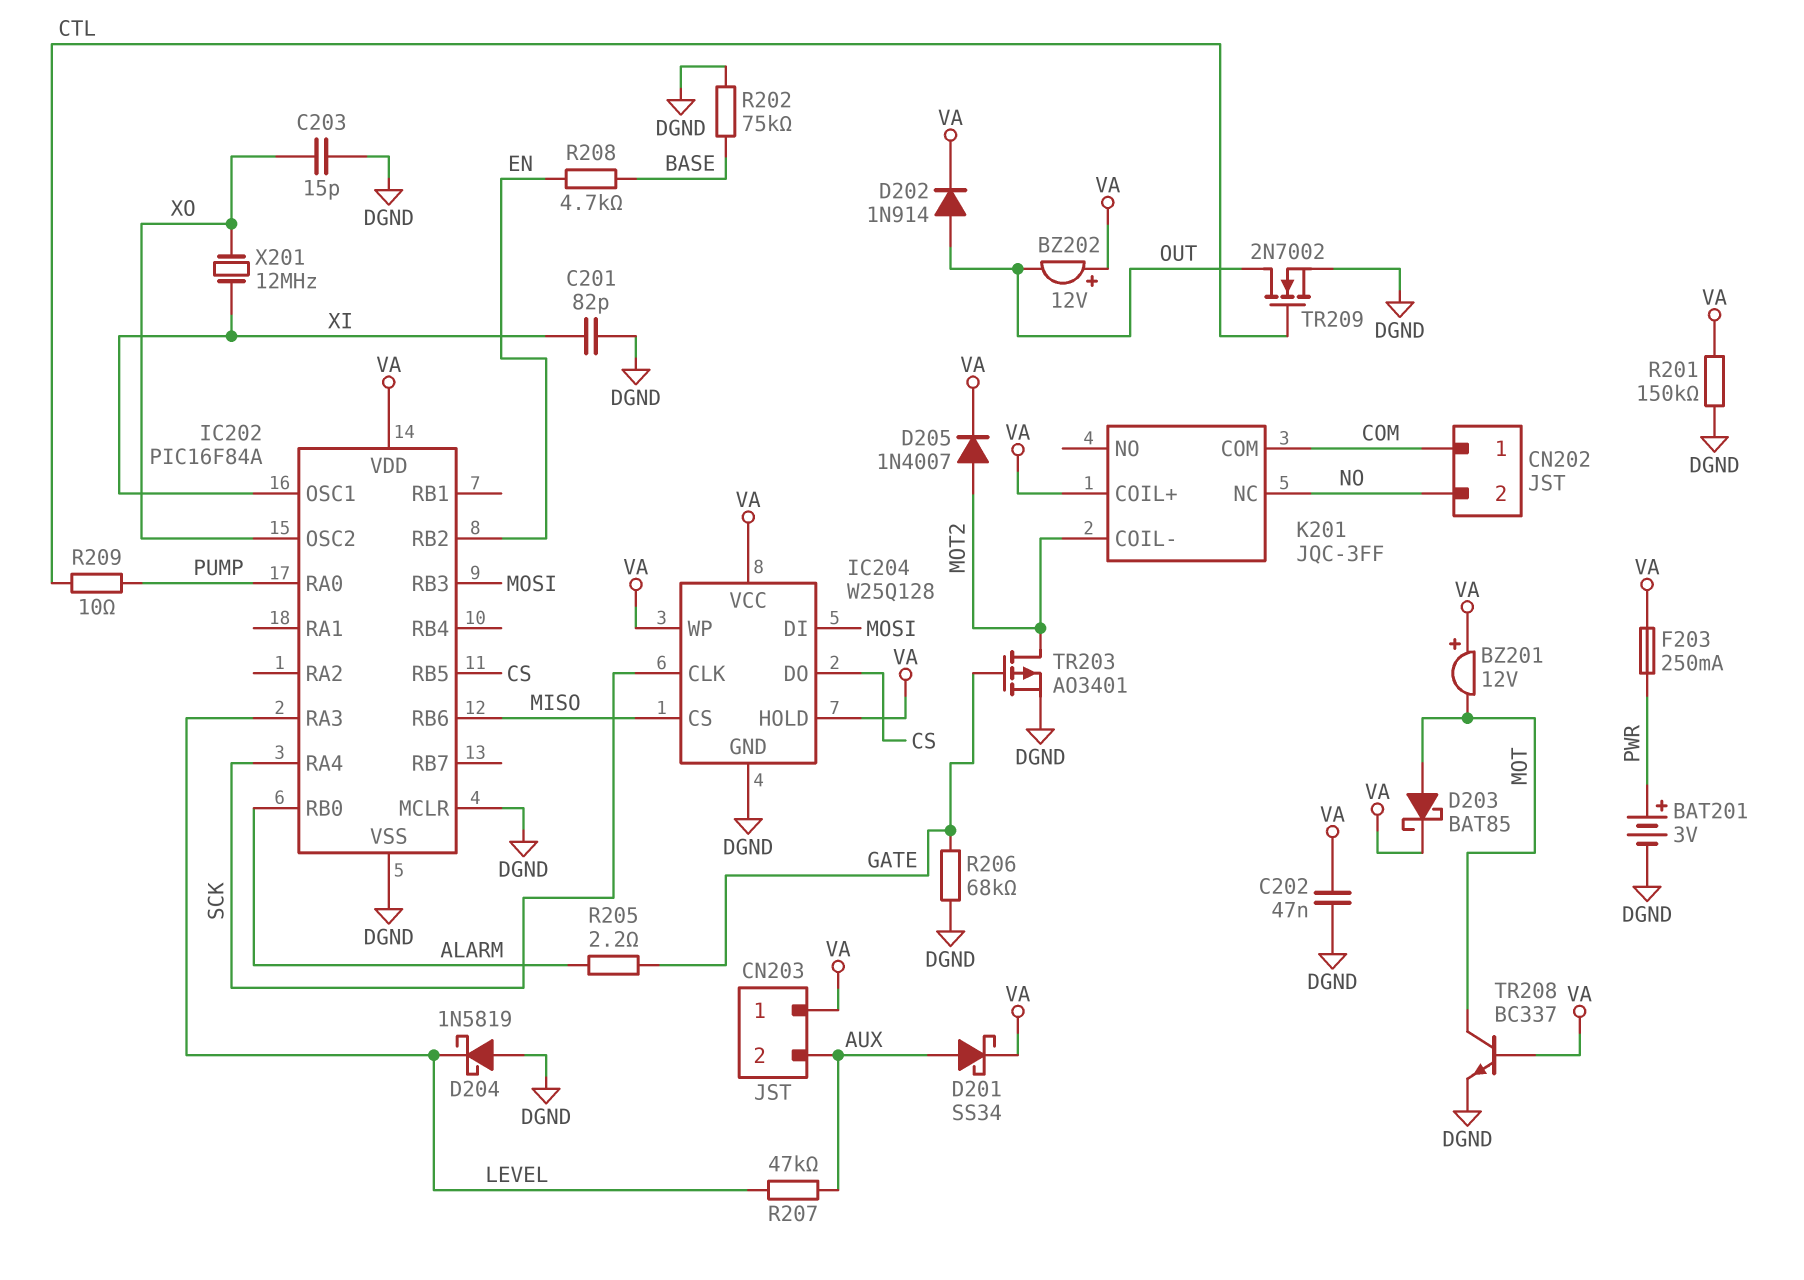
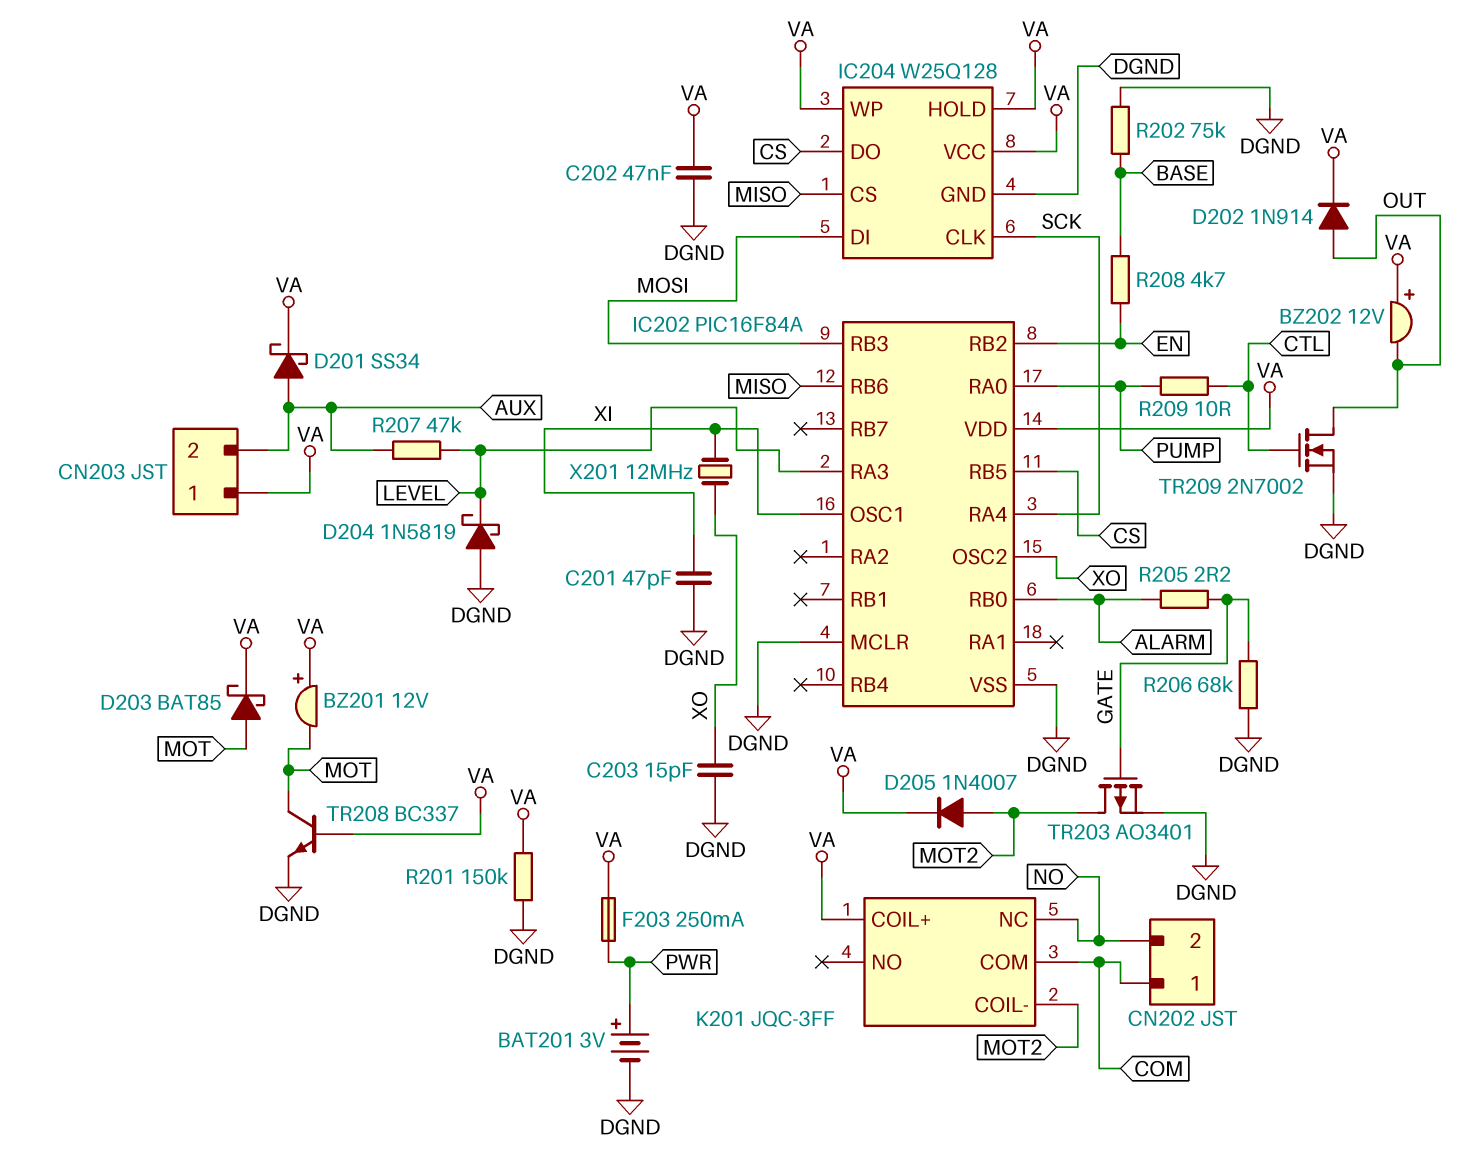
C201: 82pF (DGND, XI) -> 47pF (DGND, XI)

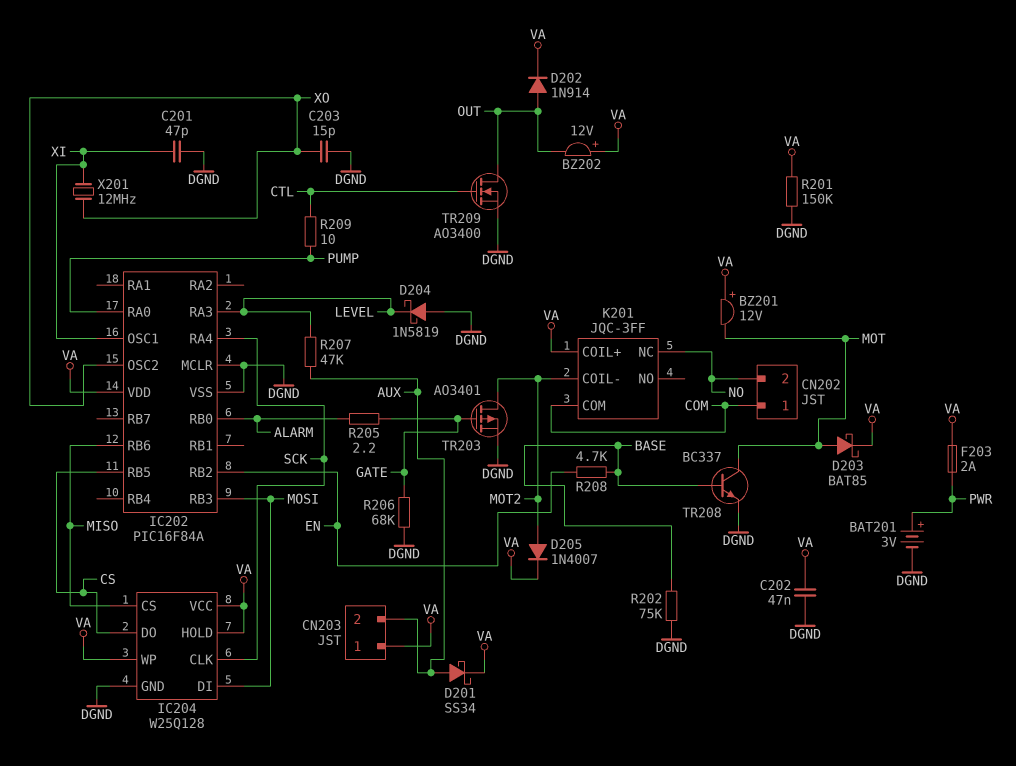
F203: 250mA (PWR, VA) -> 2A (PWR, VA)
TR208: NPN BC337 (B VA, C MOT, E DGND) -> NPN BC337 (B BASE, C MOT, E DGND)
TR209: NMOS 2N7002 (G CTL, D OUT, S DGND) -> NMOS AO3400 (G CTL, D OUT, S DGND)

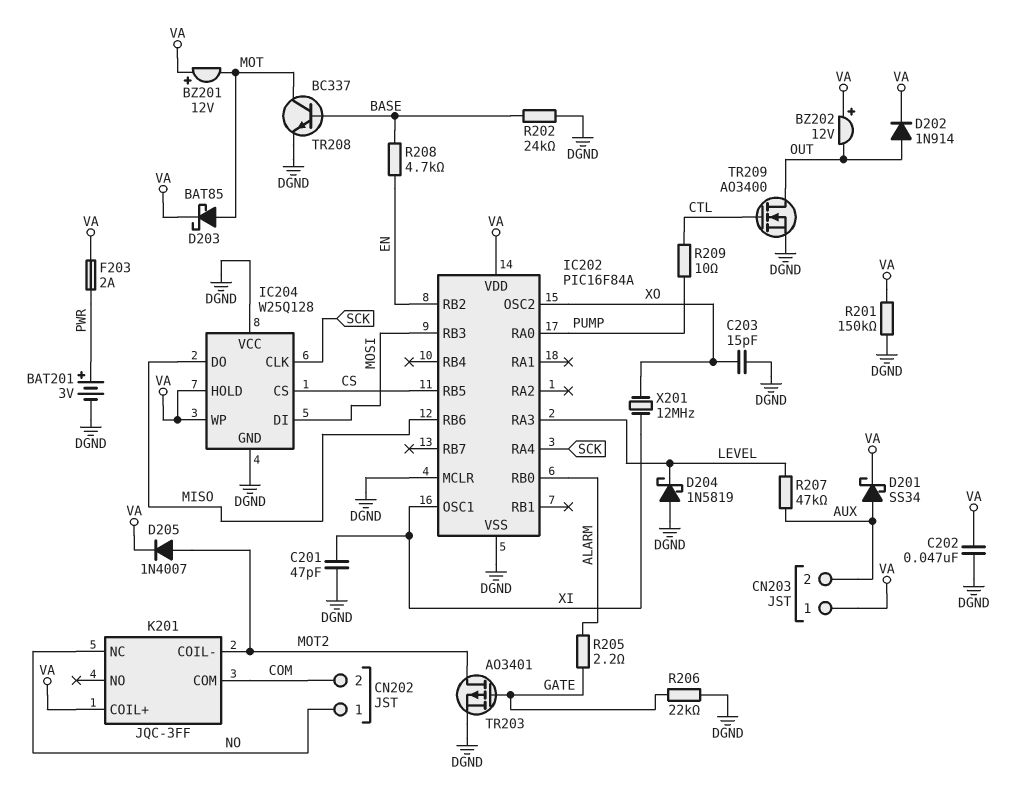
CN202 pin 1: COM -> NO
CN202 pin 2: NO -> COM
IC204 pin CS: MISO -> CS
IC204 pin DO: CS -> MISO
IC204 pin VCC: VA -> DGND
R202: 75k (BASE, DGND) -> 24k (BASE, DGND)
R206: 68k (DGND, GATE) -> 22k (DGND, GATE)

